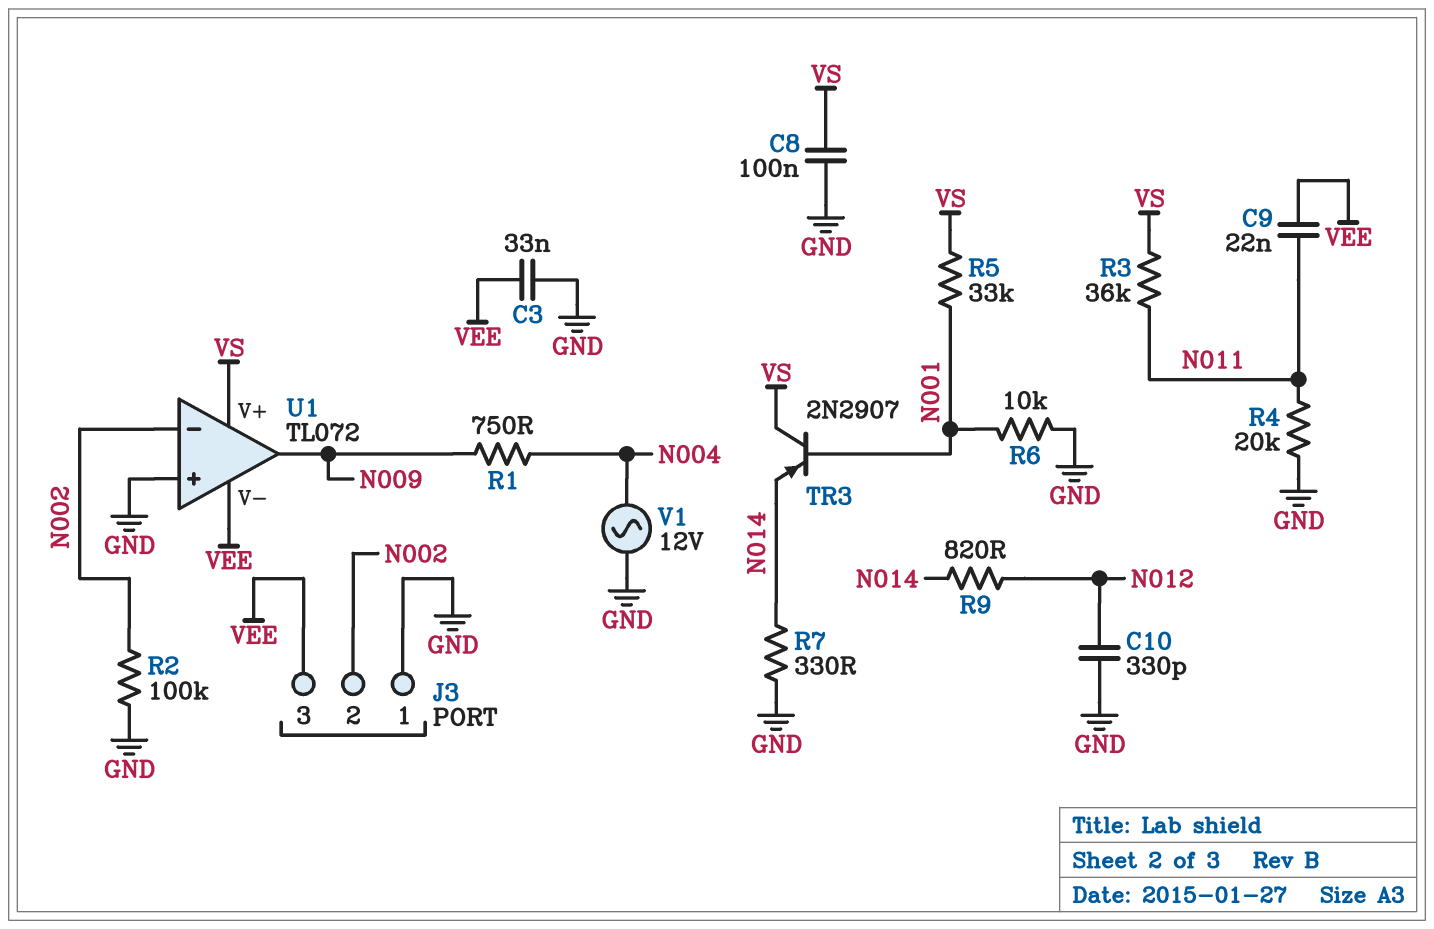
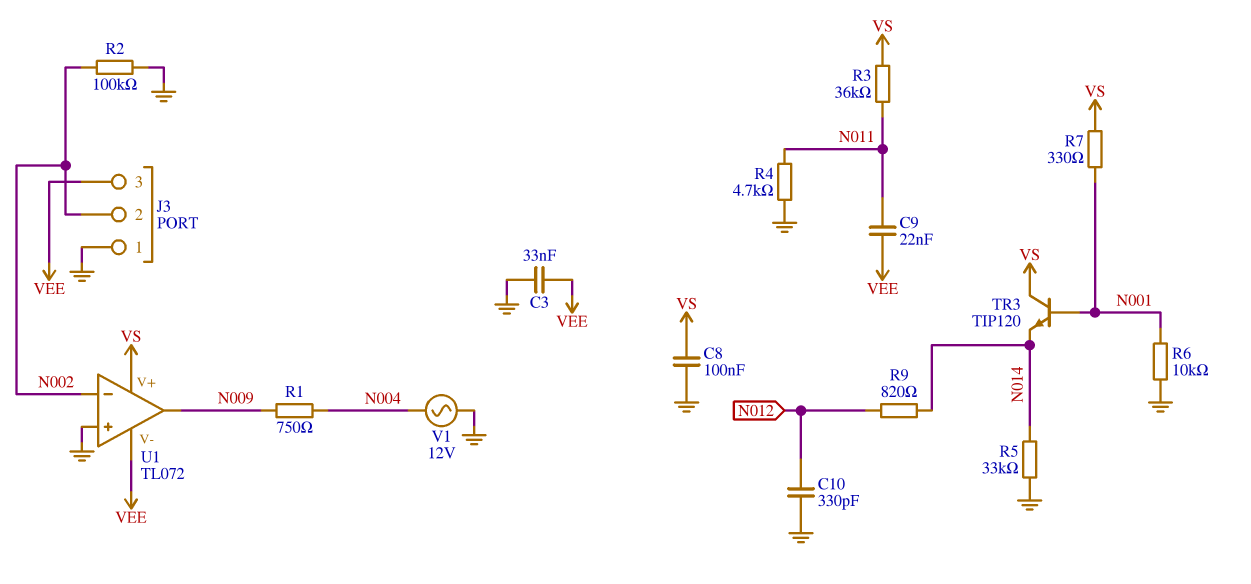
R4: 20k (GND, N011) -> 4.7k (GND, N011)
R5: 33k (N001, VS) -> 33k (GND, N014)
R7: 330 (GND, N014) -> 330 (N001, VS)
TR3: PNP 2N2907 (B N001, C VS, E N014) -> NPN TIP120 (B N001, C VS, E N014)

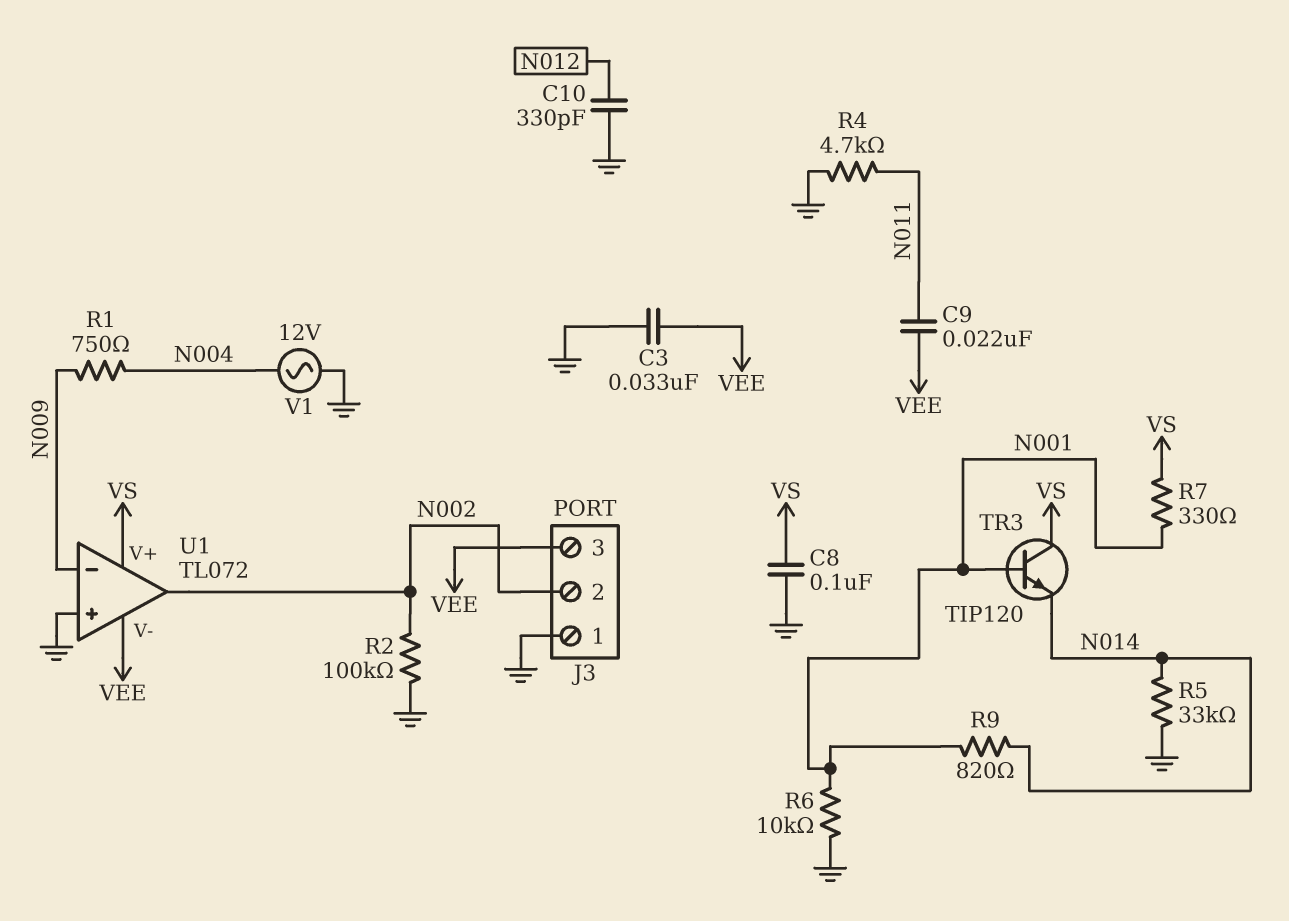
R3: 36k (N011, VS) -> none
R9: 820 (N012, N014) -> 820 (N001, N014)
U1 pin in-: N002 -> N009
U1 pin out: N009 -> N002

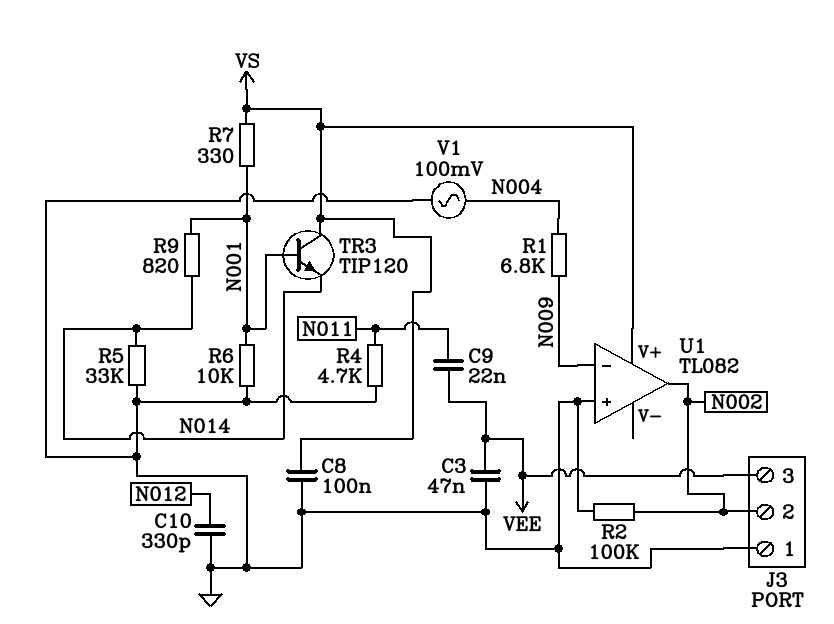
C3: 33nF (GND, VEE) -> 47nF (GND, VEE)
R1: 750 (N004, N009) -> 6.8k (N004, N009)
U1: TL072 -> TL082
U1 pin V-: VEE -> none
V1: AC 12V (GND, N004) -> AC 100mV (GND, N004)

